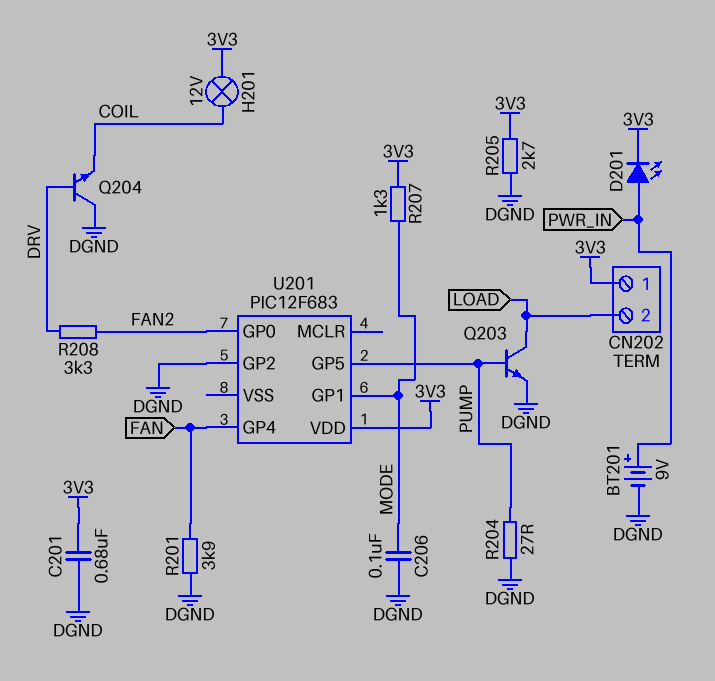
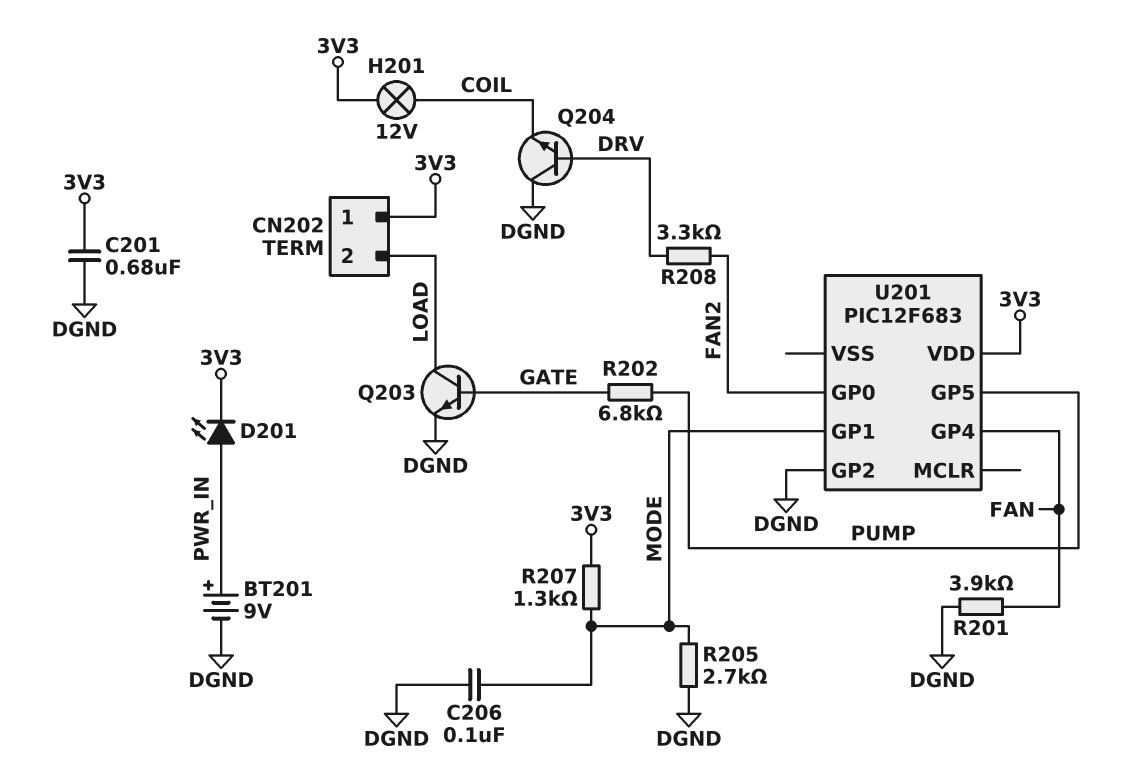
Q203: NPN (B PUMP, C LOAD, E DGND) -> NPN (B GATE, C LOAD, E DGND)
R202: none -> 6.8k (GATE, PUMP)
R204: 27 (DGND, PUMP) -> none
R205: 2.7k (3V3, DGND) -> 2.7k (DGND, MODE)

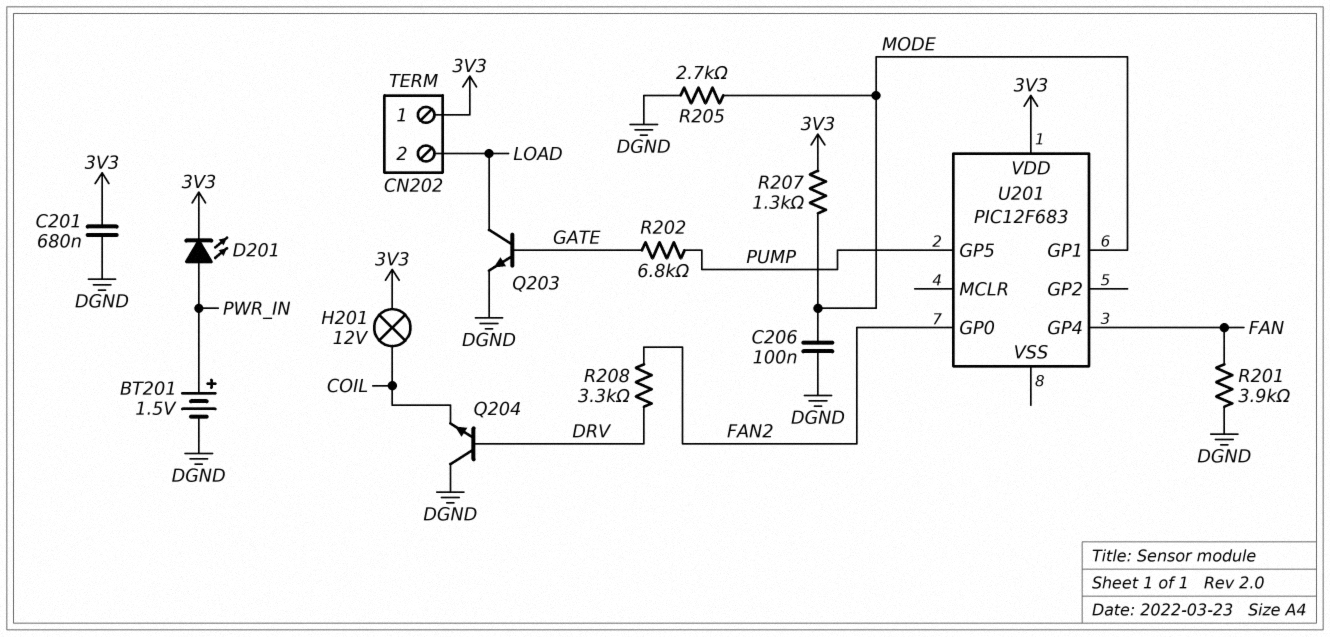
BT201: 9V (plus PWR_IN, minus DGND) -> 1.5V (plus PWR_IN, minus DGND)
U201 pin GP2: DGND -> none

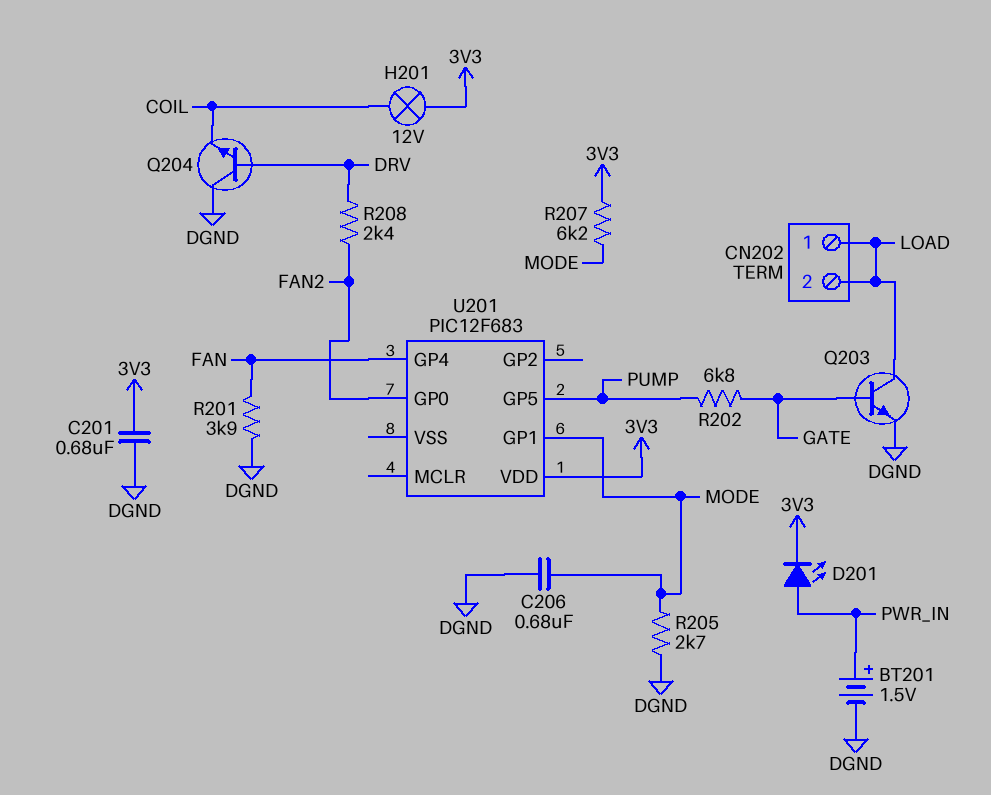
C206: 100nF (DGND, MODE) -> 680nF (DGND, MODE)
CN202 pin 1: 3V3 -> LOAD
R207: 1.3k (3V3, MODE) -> 6.2k (3V3, MODE)
R208: 3.3k (DRV, FAN2) -> 2.4k (DRV, FAN2)

